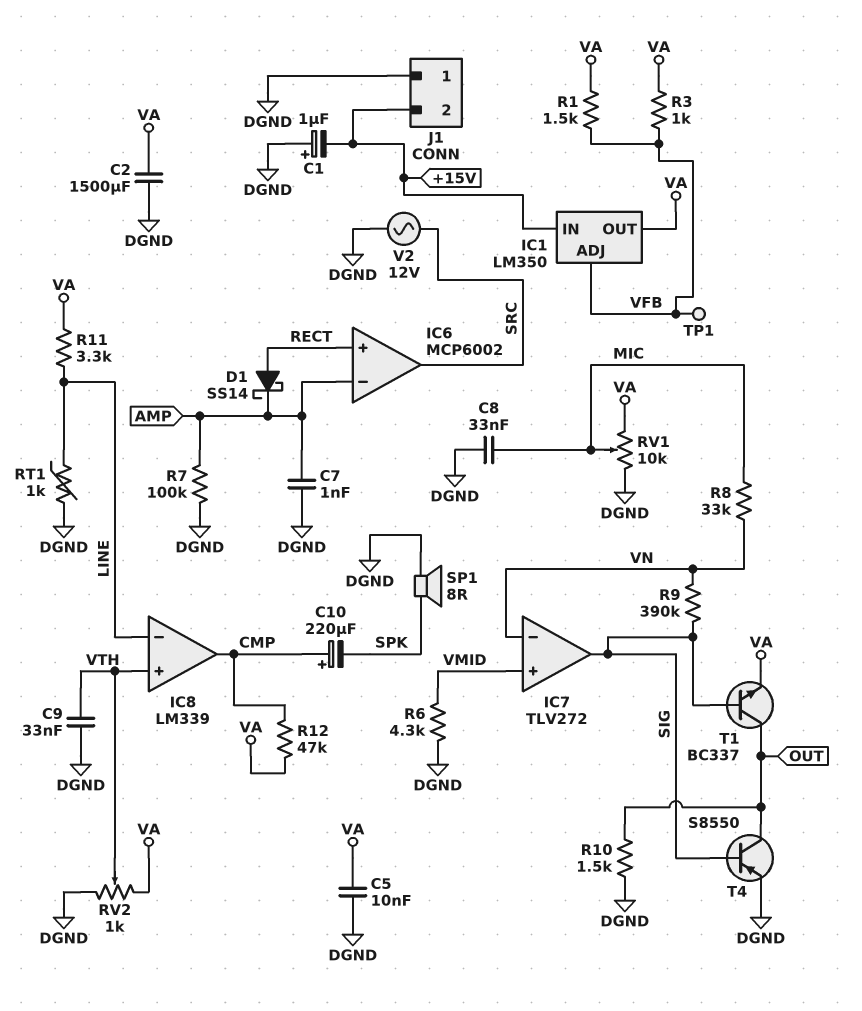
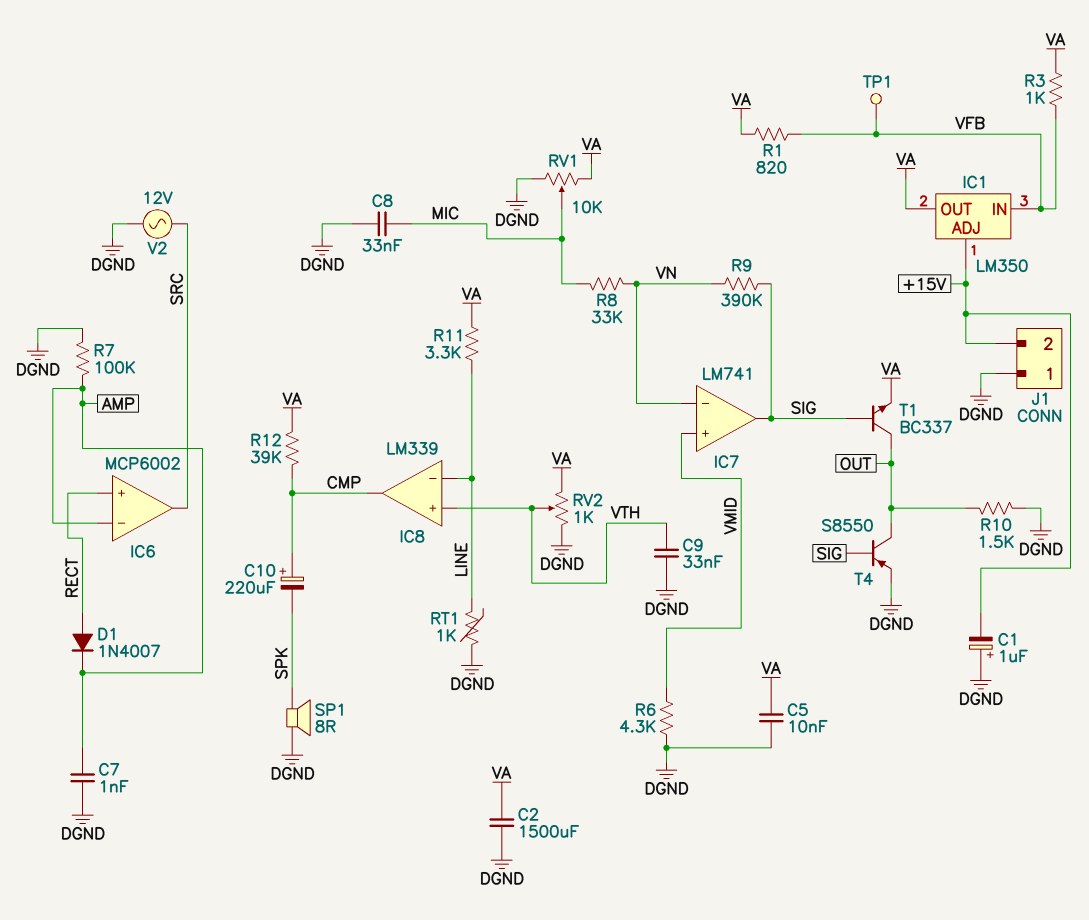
D1: schottky SS14 (A RECT, K AMP) -> diode 1N4007 (A RECT, K AMP)
IC1 pin ADJ: VFB -> +15V
IC1 pin IN: +15V -> VFB
IC7: TLV272 -> LM741
R1: 1.5k (VA, VFB) -> 820 (VA, VFB)
R12: 47k (CMP, VA) -> 39k (CMP, VA)

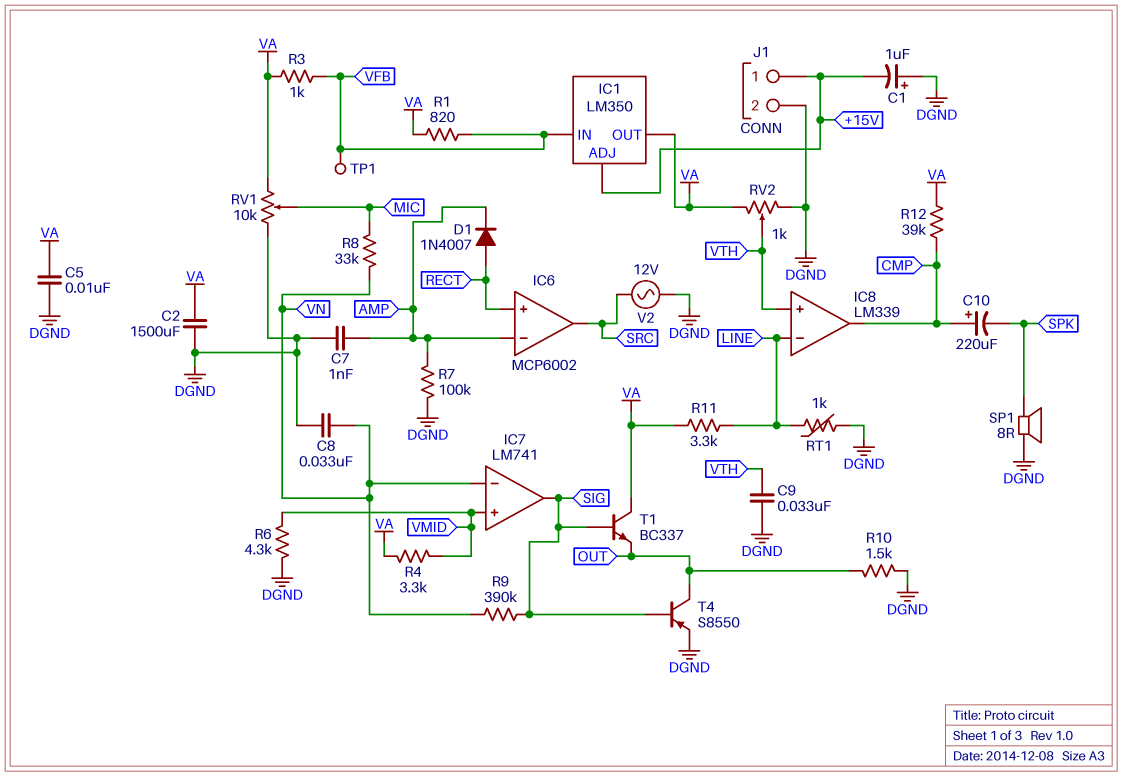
C8: 33nF (DGND, MIC) -> 33nF (DGND, VN)
J1 pin 1: DGND -> +15V
J1 pin 2: +15V -> DGND
R4: none -> 3.3k (VA, VMID)
T1: NPN BC337 (B SIG, C OUT, E VA) -> NPN BC337 (B SIG, C VA, E OUT)

